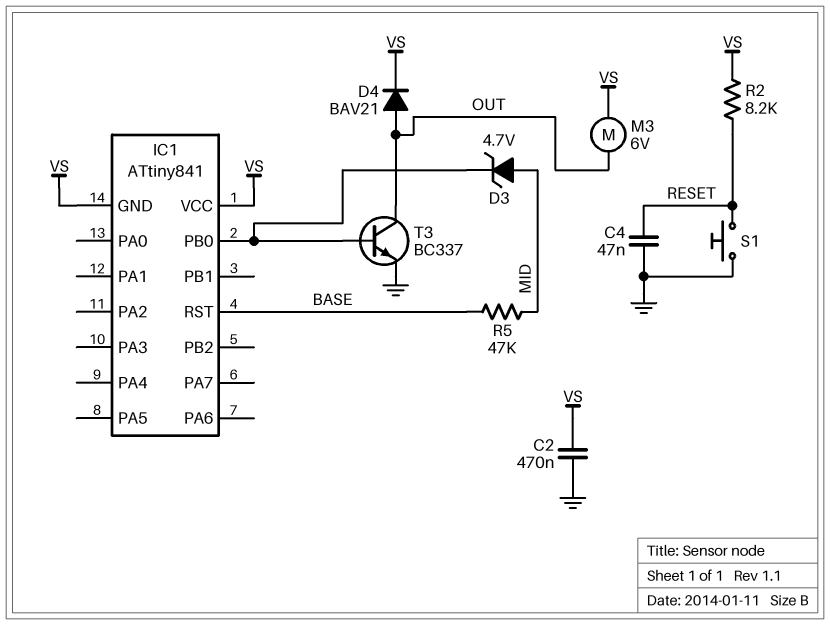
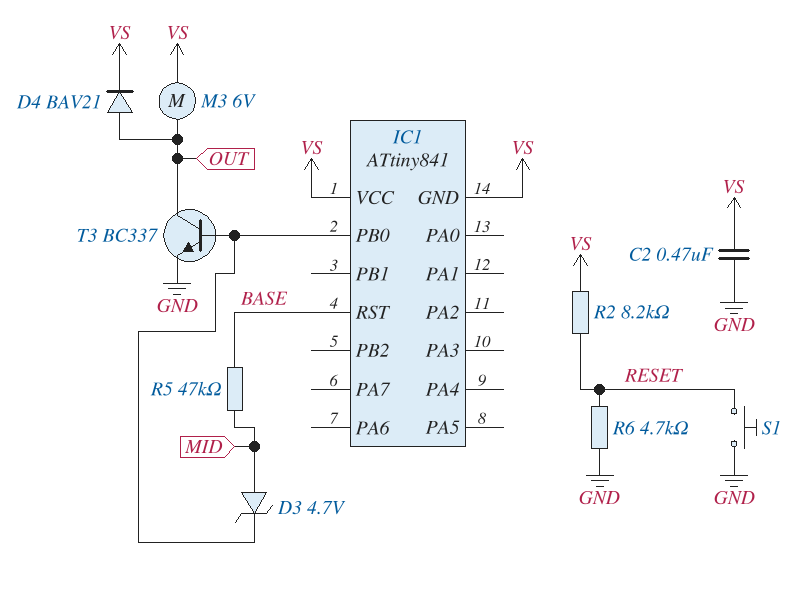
C4: 47nF (GND, RESET) -> none
R6: none -> 4.7k (GND, RESET)

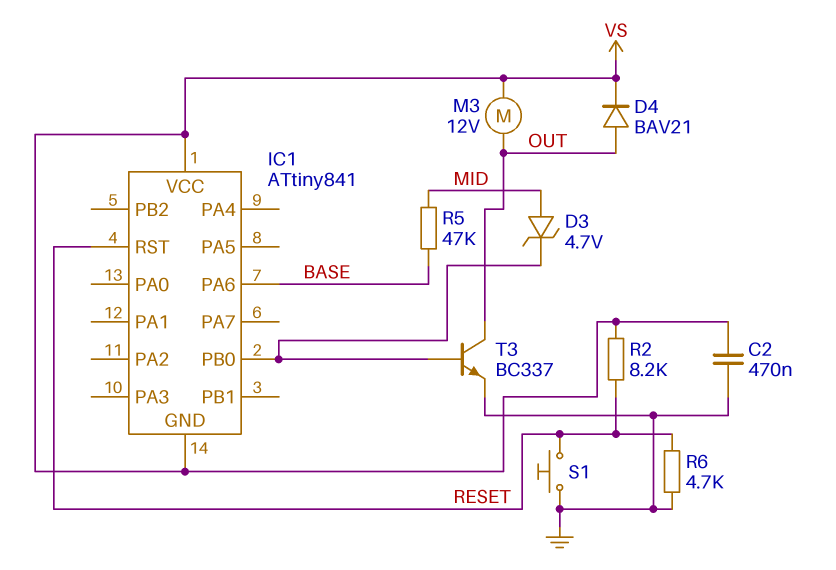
IC1 pin PA6: none -> BASE
IC1 pin RST: BASE -> RESET
M3: motor 6V (OUT, VS) -> motor 12V (OUT, VS)

